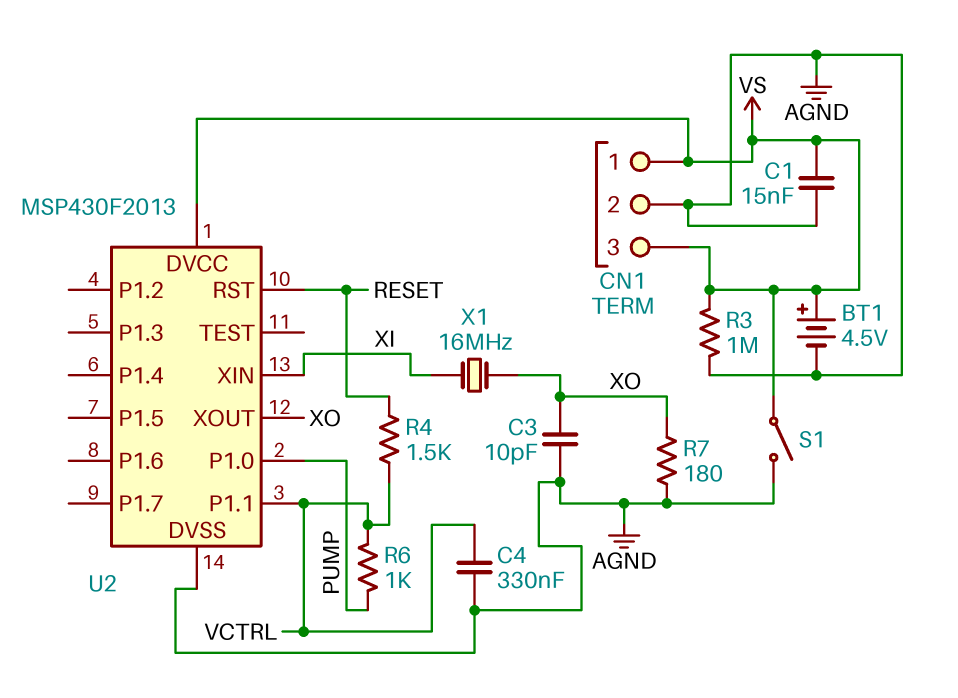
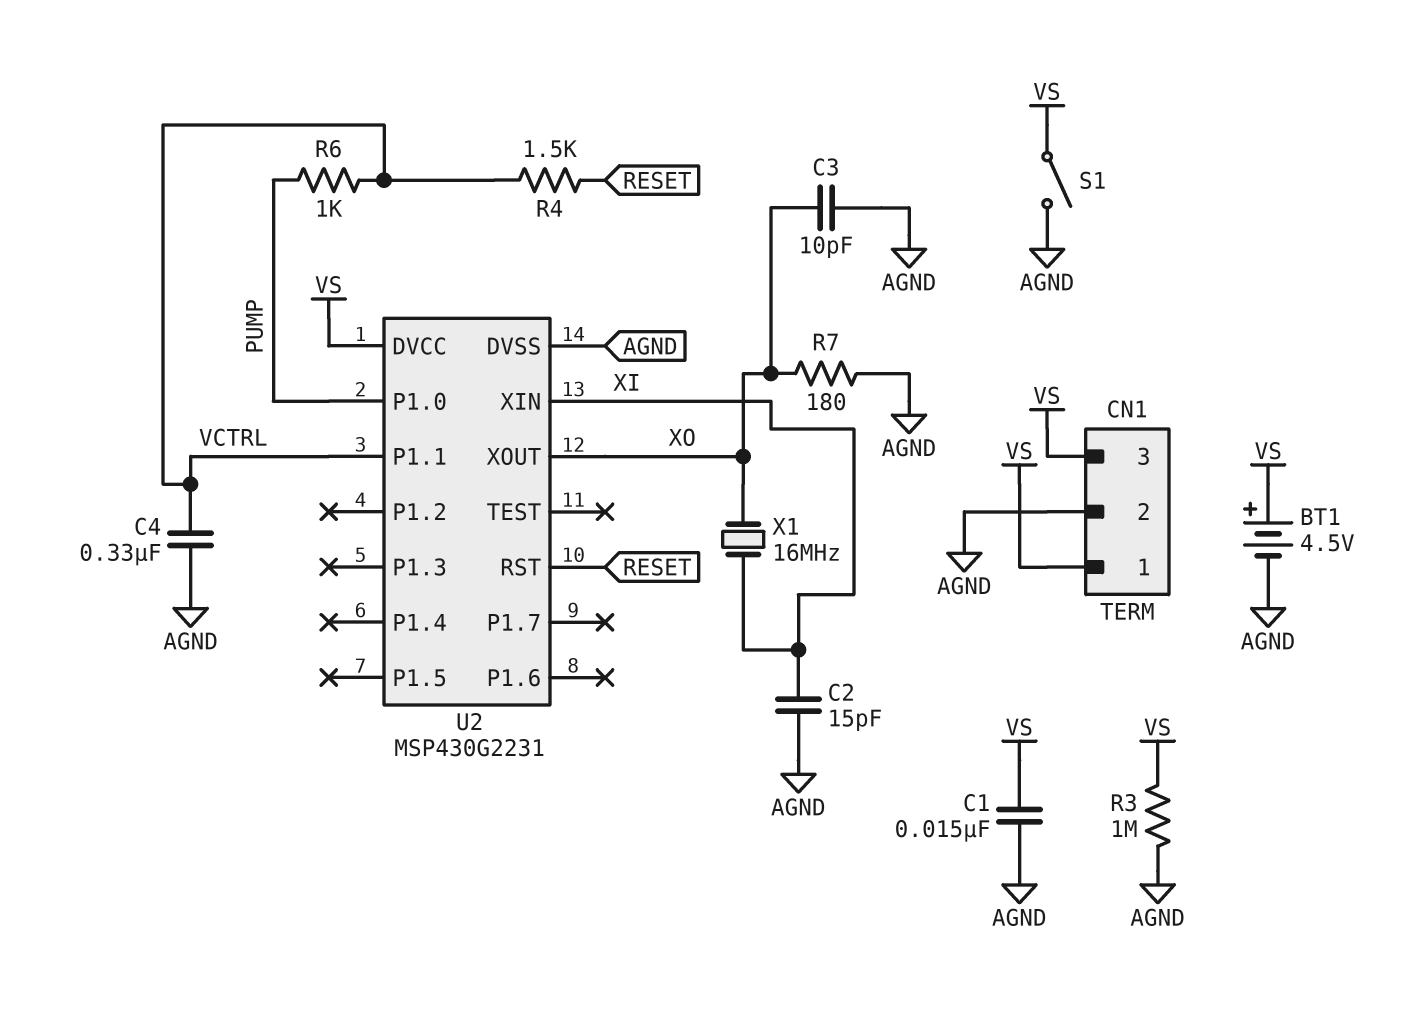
C2: none -> 15pF (AGND, XI)
U2: MSP430F2013 -> MSP430G2231

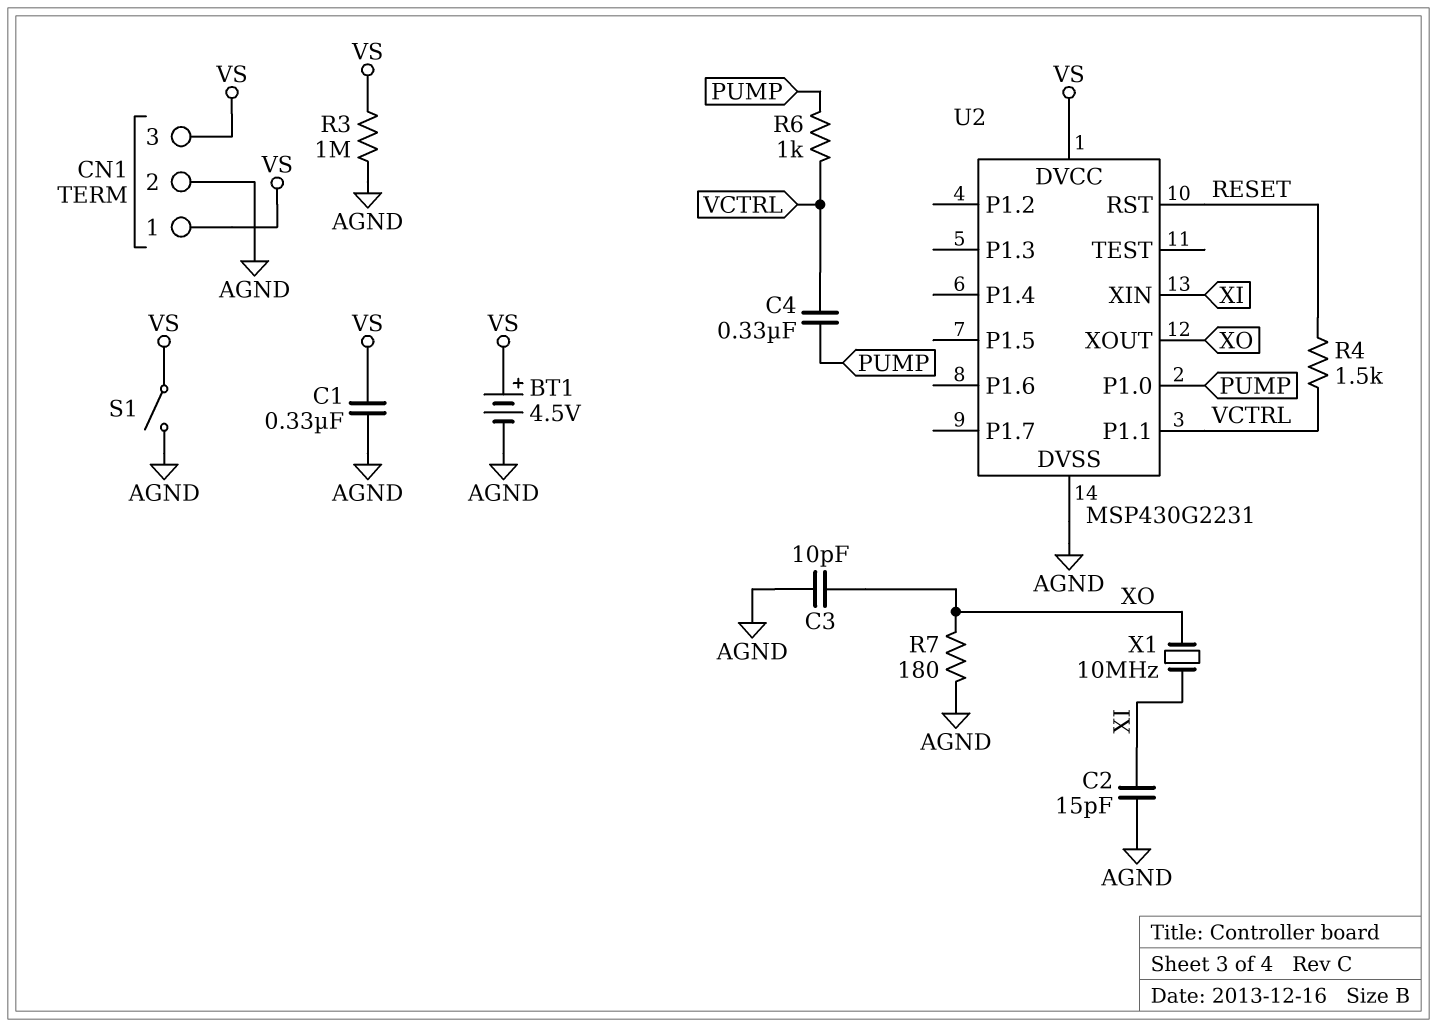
C1: 15nF (AGND, VS) -> 330nF (AGND, VS)
C4: 330nF (AGND, VCTRL) -> 330nF (PUMP, VCTRL)
X1: 16MHz (XI, XO) -> 10MHz (XI, XO)

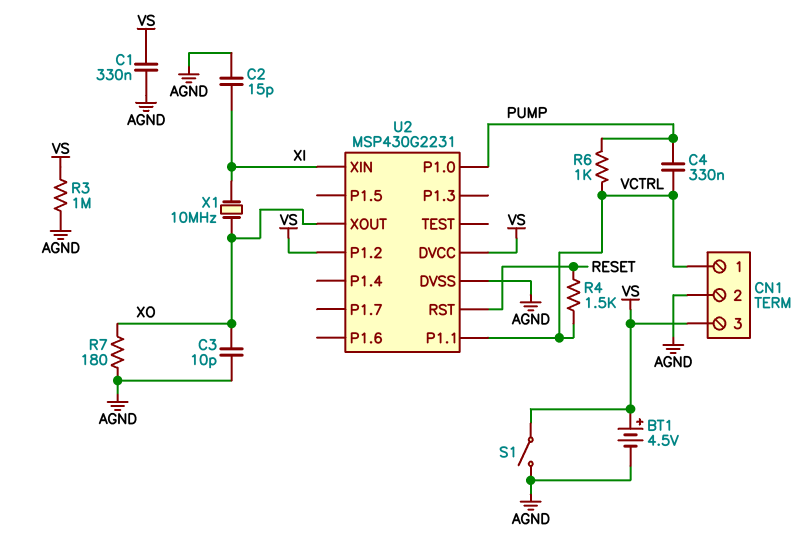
CN1 pin 1: VS -> VCTRL
U2 pin P1.2: none -> VS

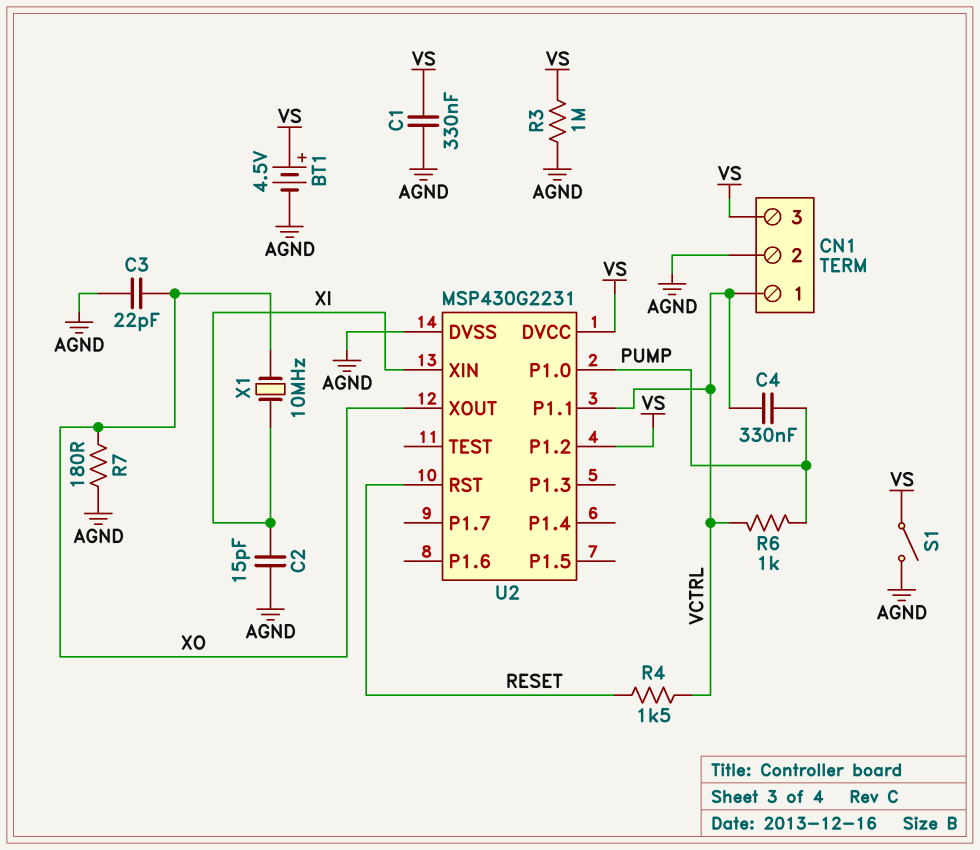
C3: 10pF (AGND, XO) -> 22pF (AGND, XO)

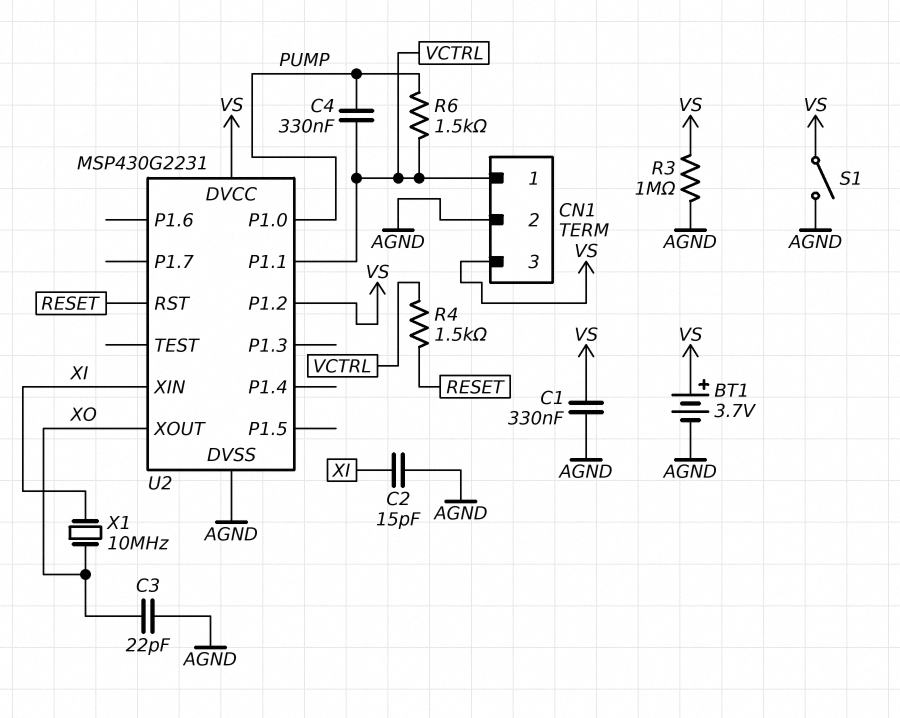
BT1: 4.5V (plus VS, minus AGND) -> 3.7V (plus VS, minus AGND)
R6: 1k (PUMP, VCTRL) -> 1.5k (PUMP, VCTRL)
R7: 180 (AGND, XO) -> none

